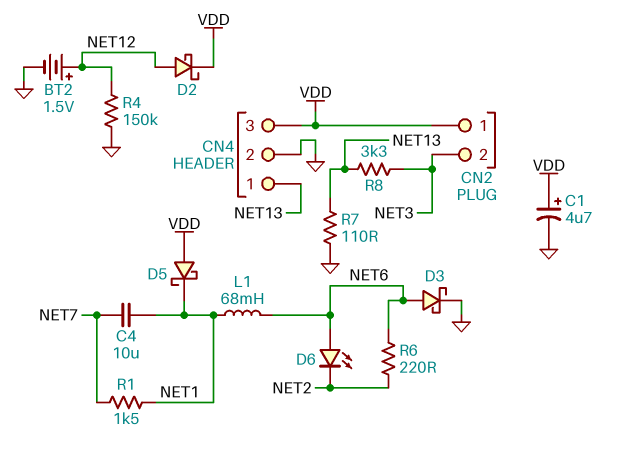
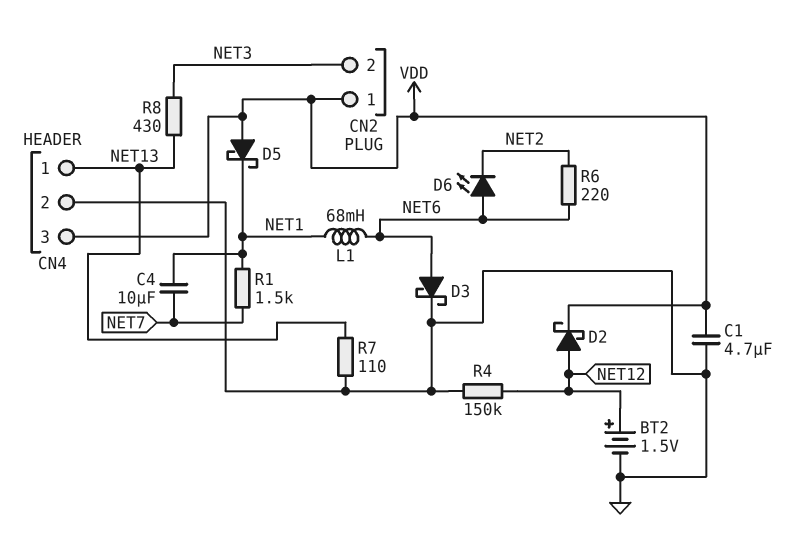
C1: 4.7uF (plus VDD, minus GND) -> 4.7uF (GND, VDD)
R8: 3.3k (NET3, NET13) -> 430 (NET3, NET13)

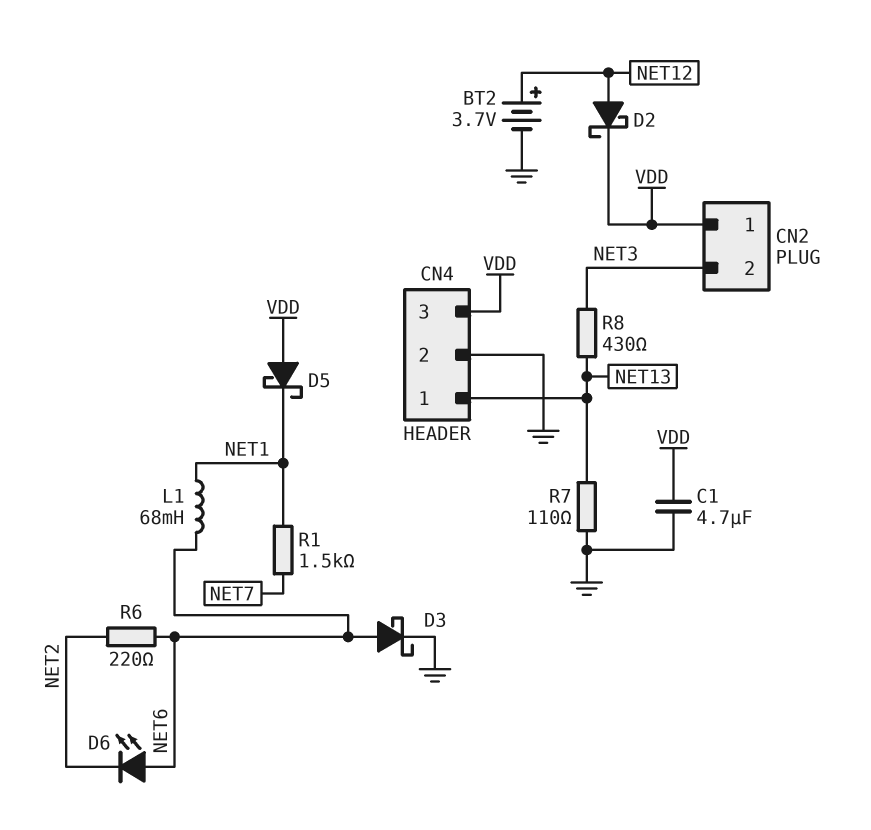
BT2: 1.5V (plus NET12, minus GND) -> 3.7V (plus NET12, minus GND)
C4: 10uF (NET1, NET7) -> none
R4: 150k (GND, NET12) -> none

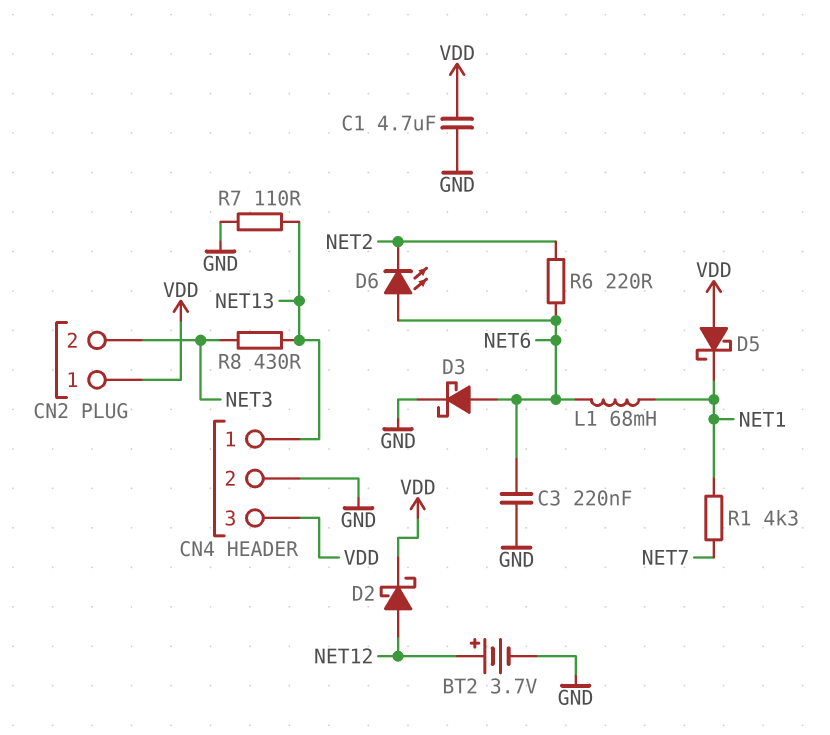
C3: none -> 220nF (GND, NET6)
R1: 1.5k (NET1, NET7) -> 4.3k (NET1, NET7)

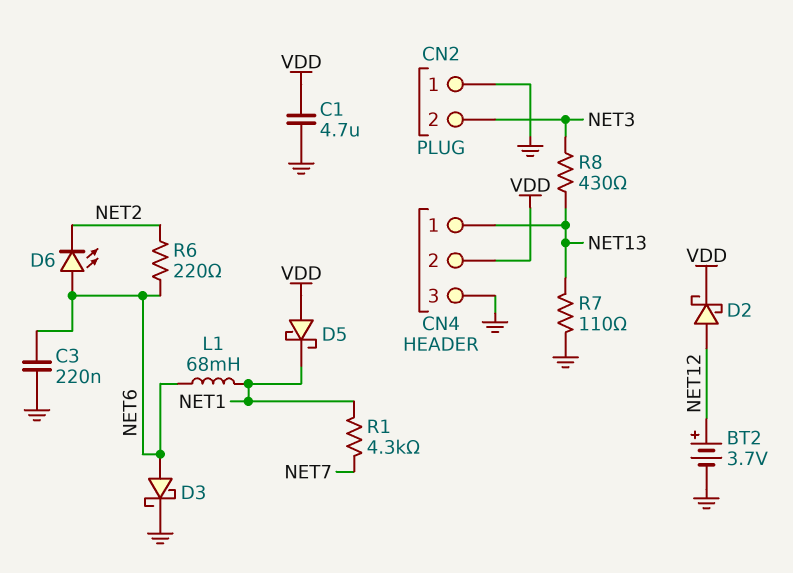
CN2 pin 1: VDD -> GND
CN4 pin 2: GND -> VDD
CN4 pin 3: VDD -> GND

